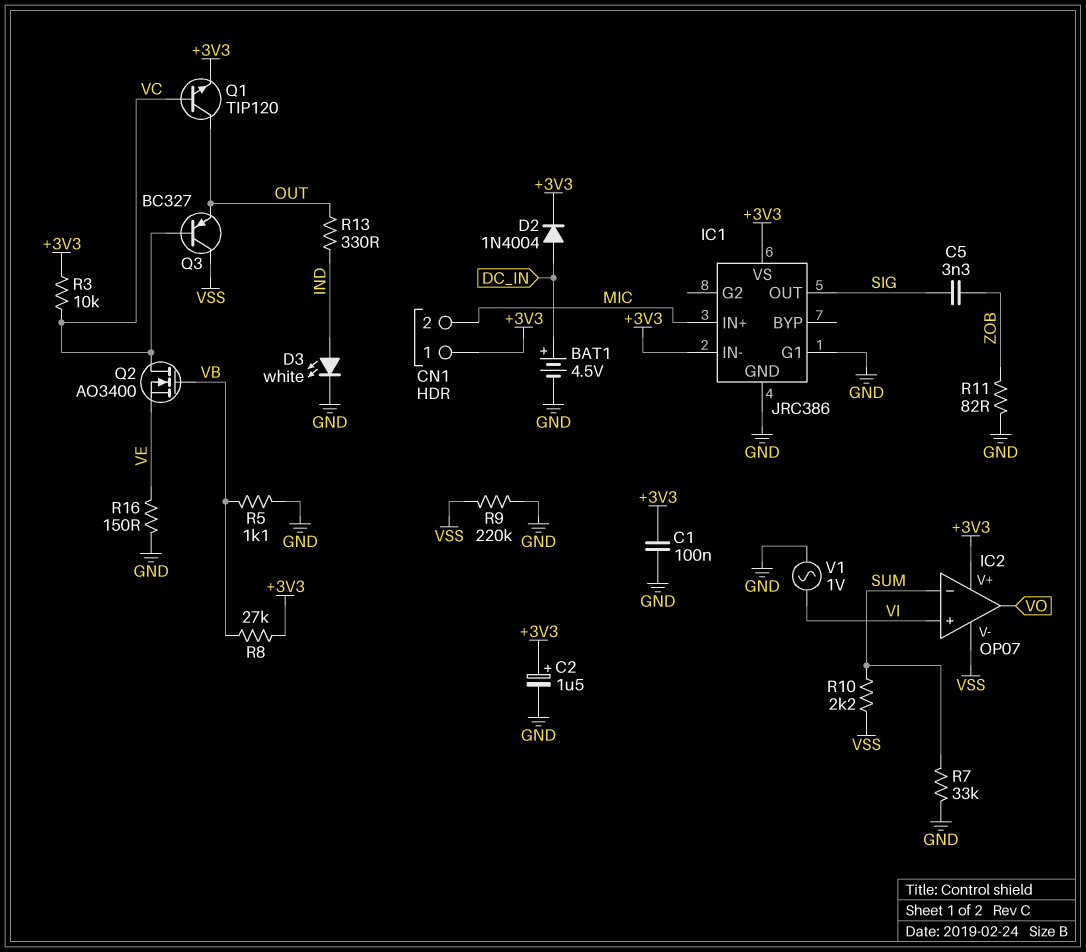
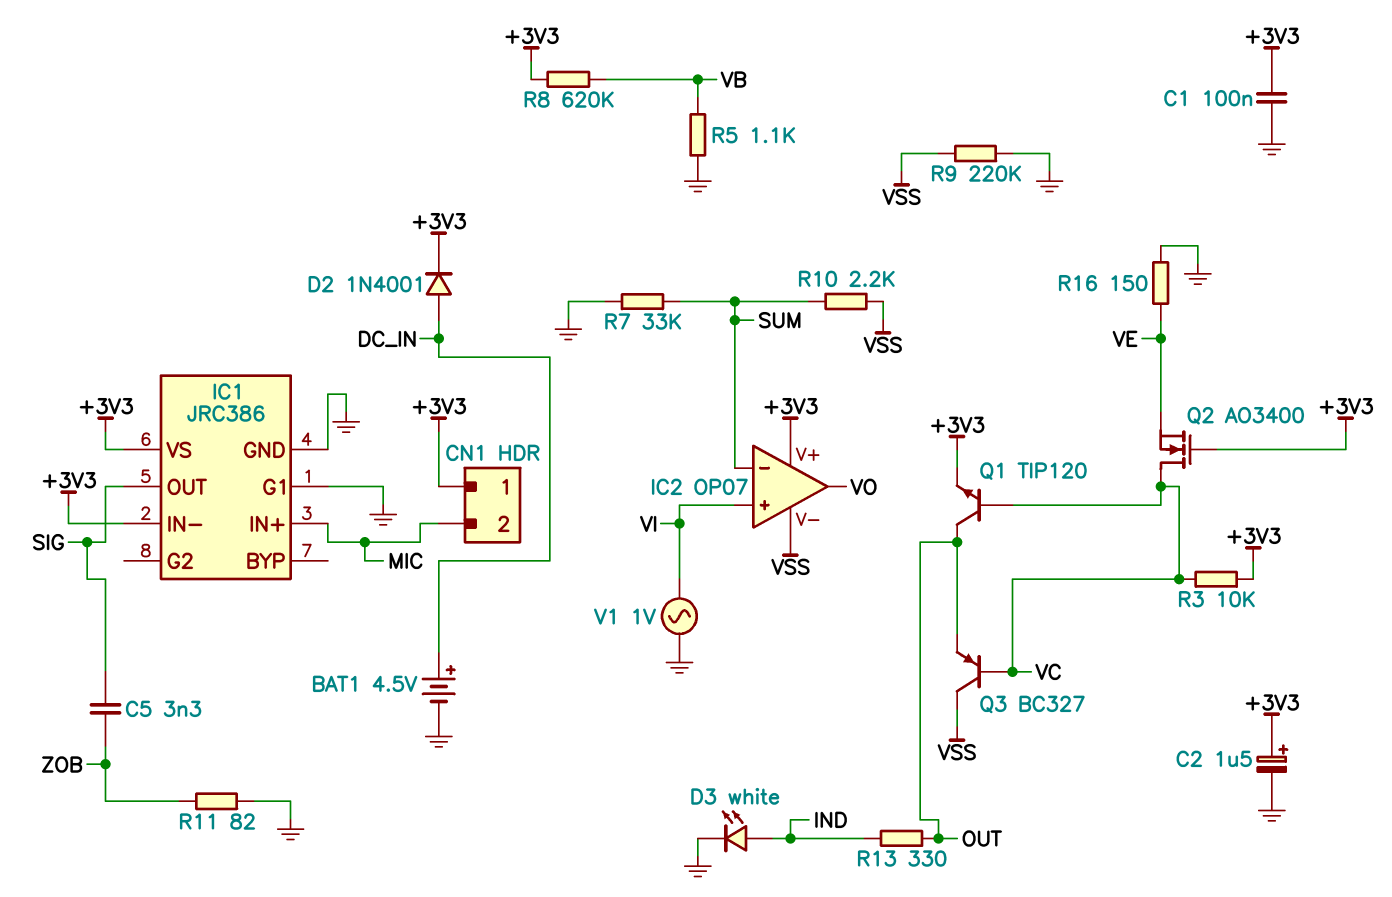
D2: diode 1N4004 (A DC_IN, K +3V3) -> diode 1N4001 (A DC_IN, K +3V3)
Q2: NMOS AO3400 (G VB, D VC, S VE) -> NMOS AO3400 (G +3V3, D VC, S VE)
R8: 27k (+3V3, VB) -> 620k (+3V3, VB)

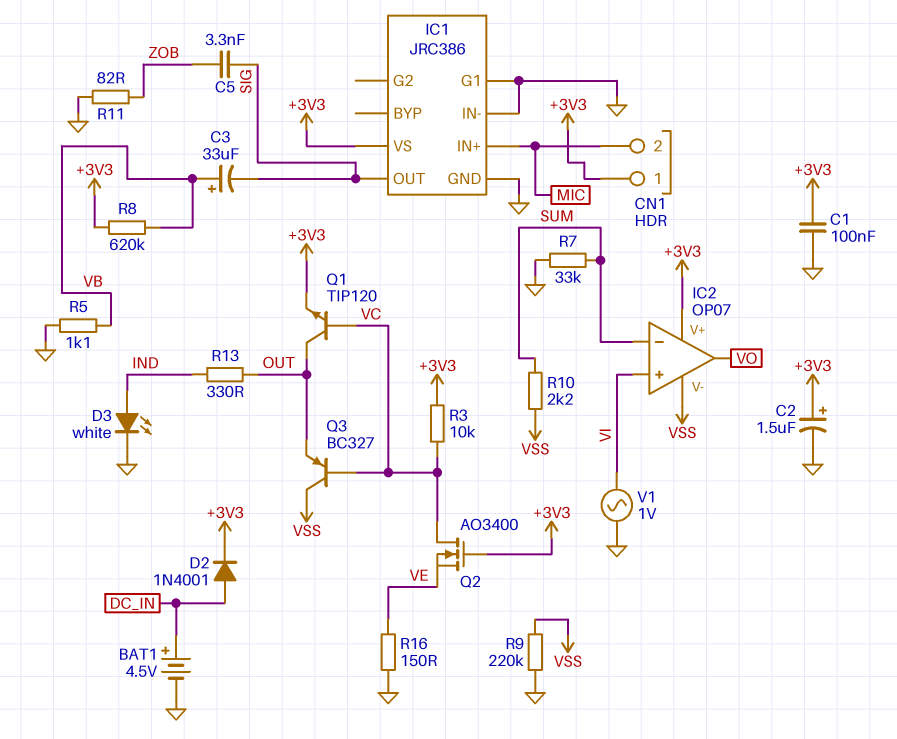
C3: none -> 33uF (plus VB, minus SIG)
IC1 pin IN-: +3V3 -> GND

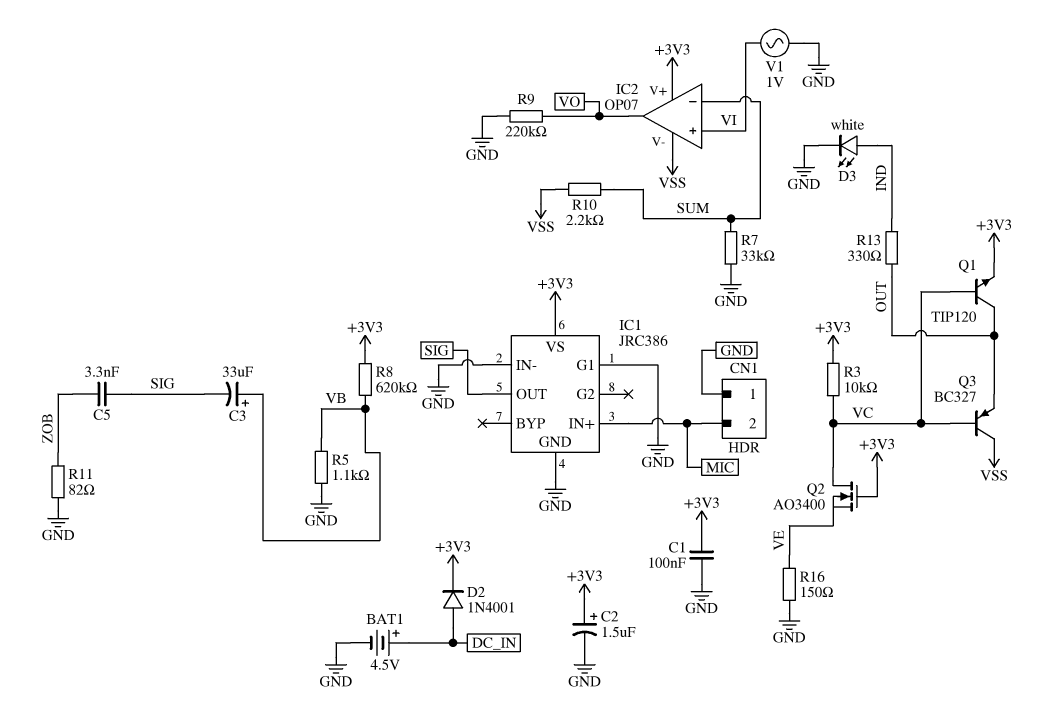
CN1 pin 1: +3V3 -> GND
R9: 220k (GND, VSS) -> 220k (GND, VO)

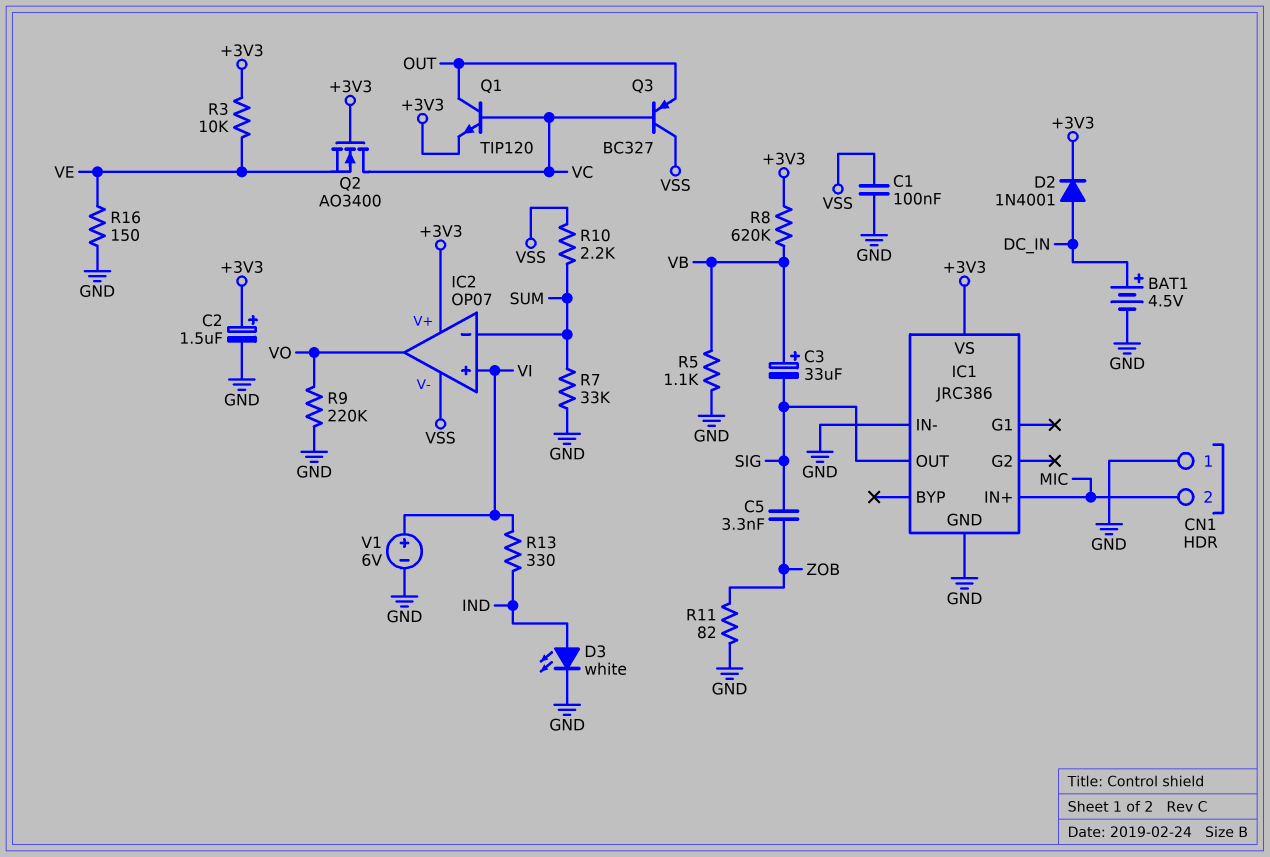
C1: 100nF (+3V3, GND) -> 100nF (GND, VSS)
IC1 pin G1: GND -> none
R3: 10k (+3V3, VC) -> 10k (+3V3, VE)
R13: 330 (IND, OUT) -> 330 (IND, VI)
V1: AC 1V (GND, VI) -> 6V (plus VI, minus GND)

